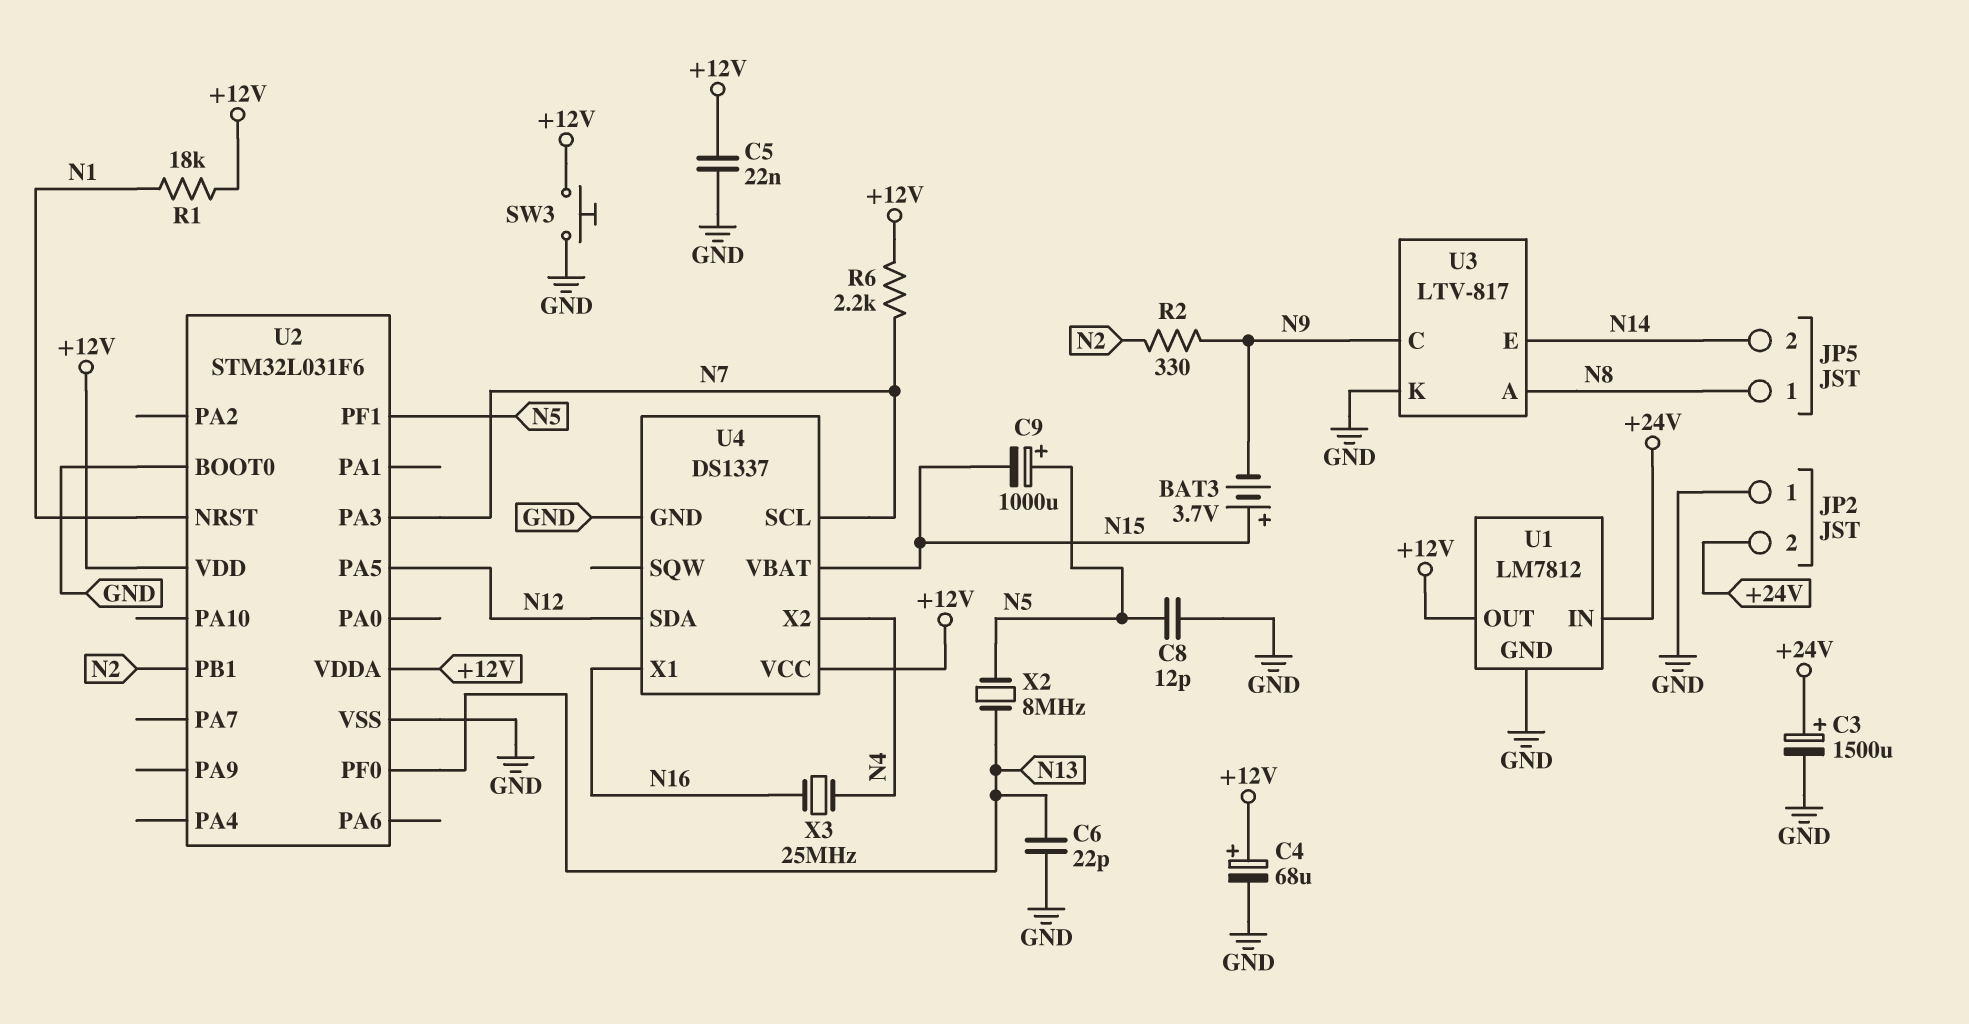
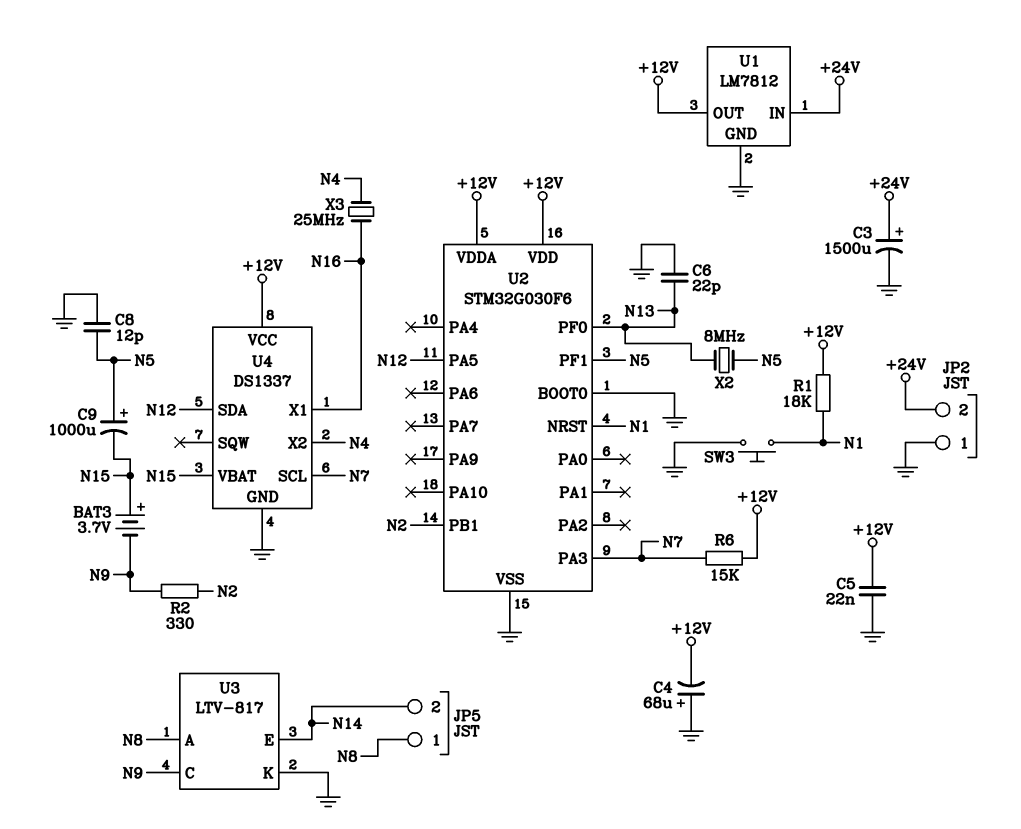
C4: 68uF (plus +12V, minus GND) -> 68uF (plus GND, minus +12V)
R6: 2.2k (+12V, N7) -> 15k (+12V, N7)
SW3: button (+12V, GND) -> button (GND, N1)
U2: STM32L031F6 -> STM32G030F6

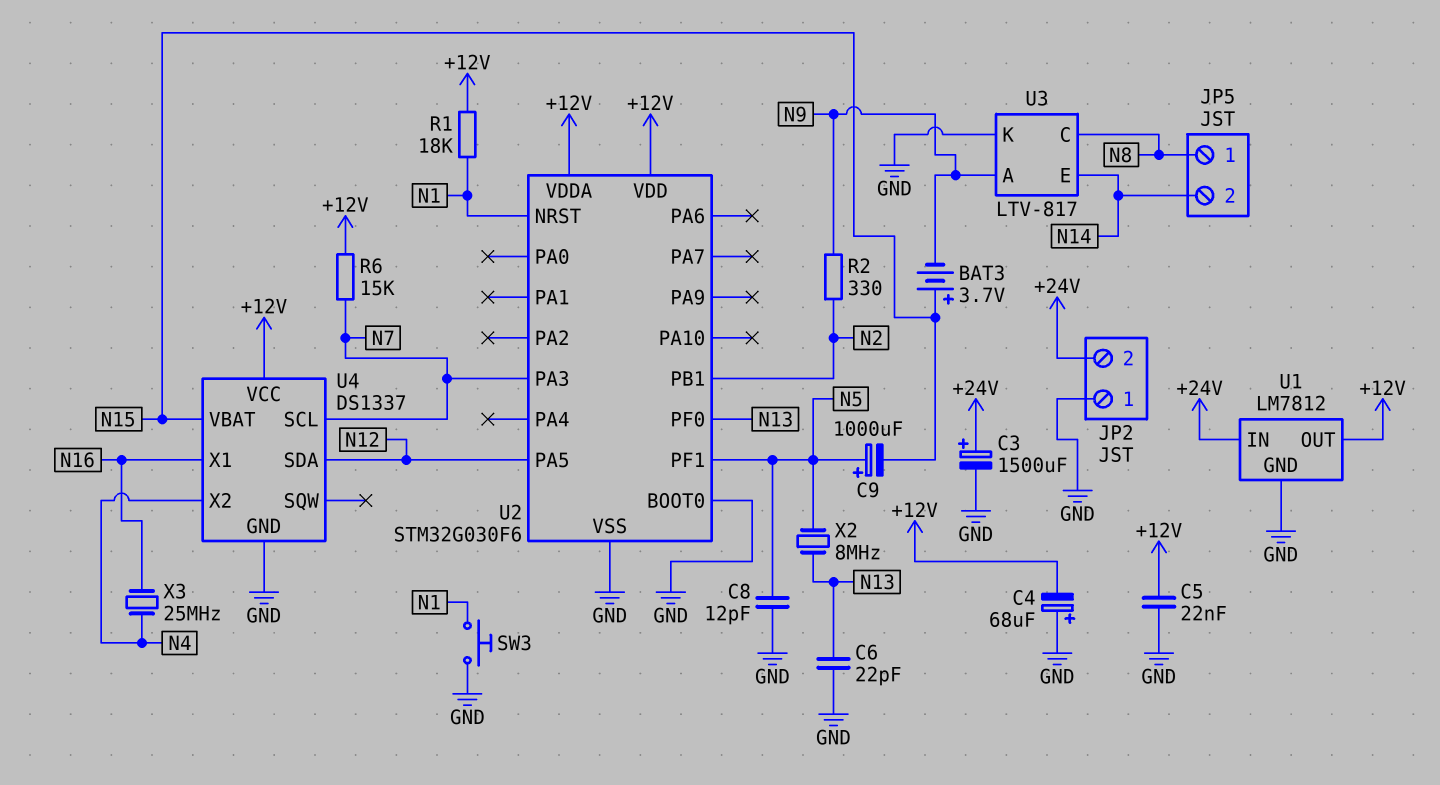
U3 pin A: N8 -> N9
U3 pin C: N9 -> N8

